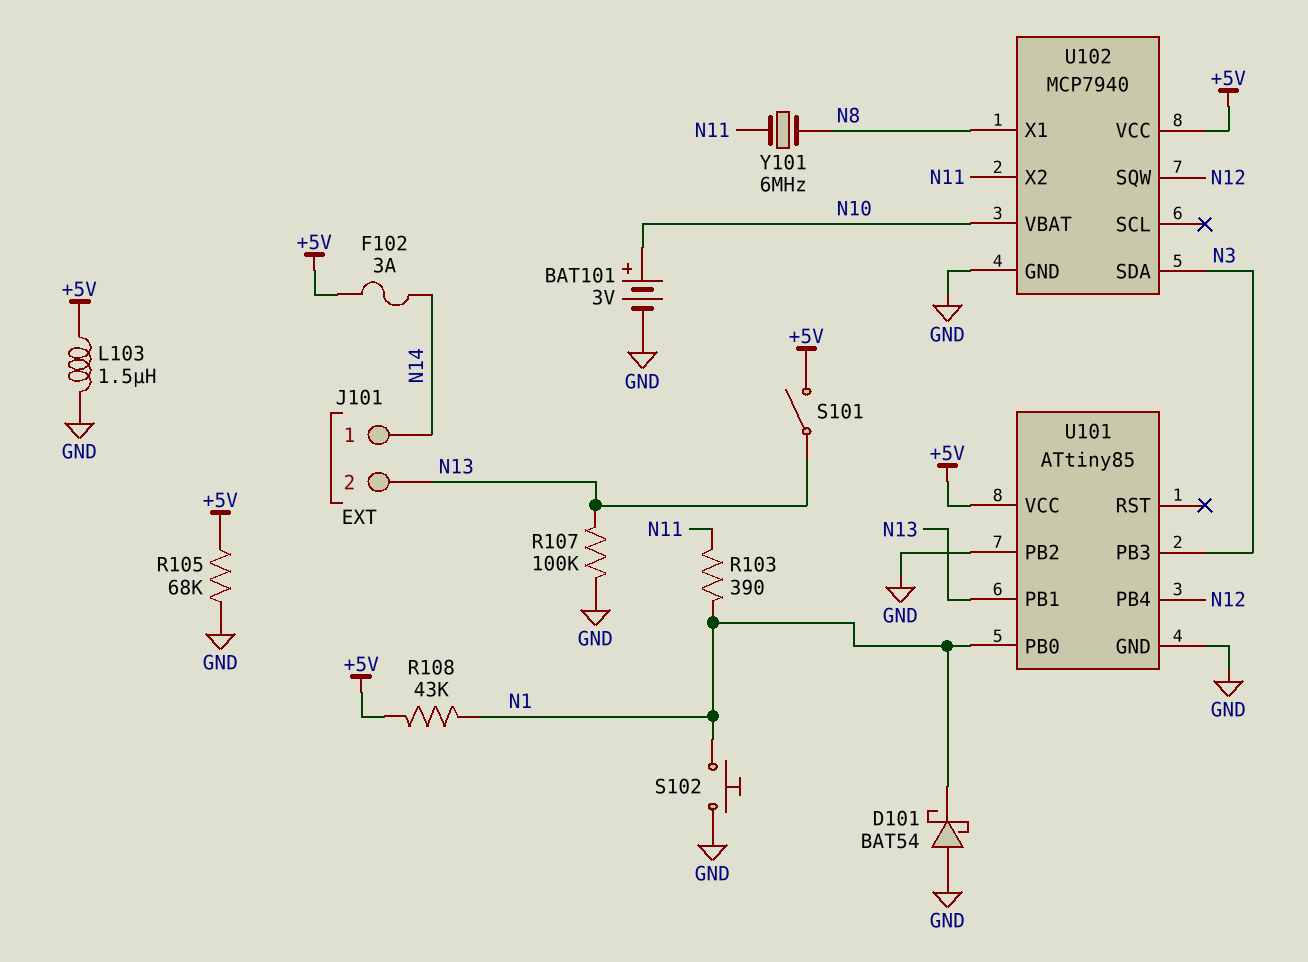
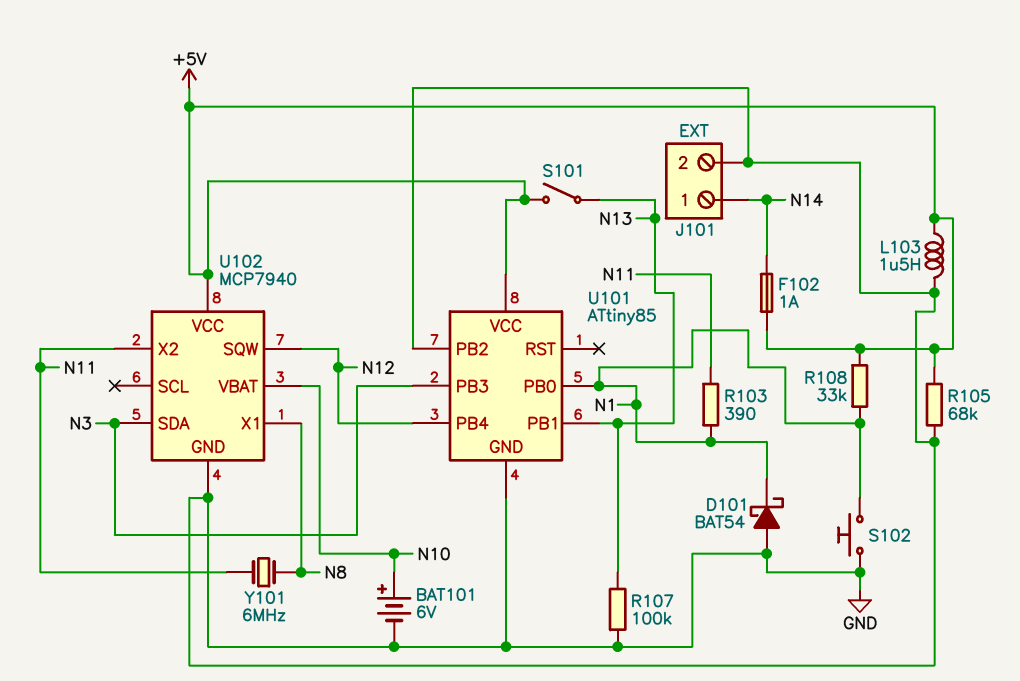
BAT101: 3V (plus N10, minus GND) -> 6V (plus N10, minus GND)
F102: 3A (+5V, N14) -> 1A (+5V, N14)
J101 pin 2: N13 -> GND
R108: 43k (+5V, N1) -> 33k (+5V, N1)

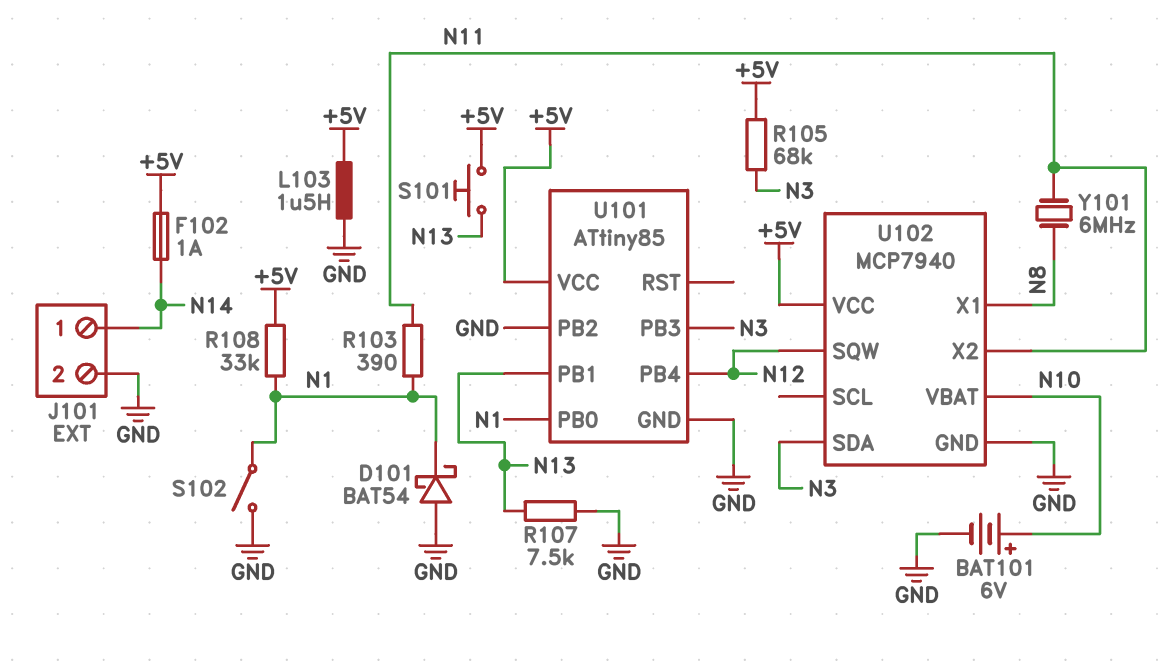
R105: 68k (+5V, GND) -> 68k (+5V, N3)
R107: 100k (GND, N13) -> 7.5k (GND, N13)
S101: switch (+5V, N13) -> button (+5V, N13)
S102: button (GND, N1) -> switch (GND, N1)

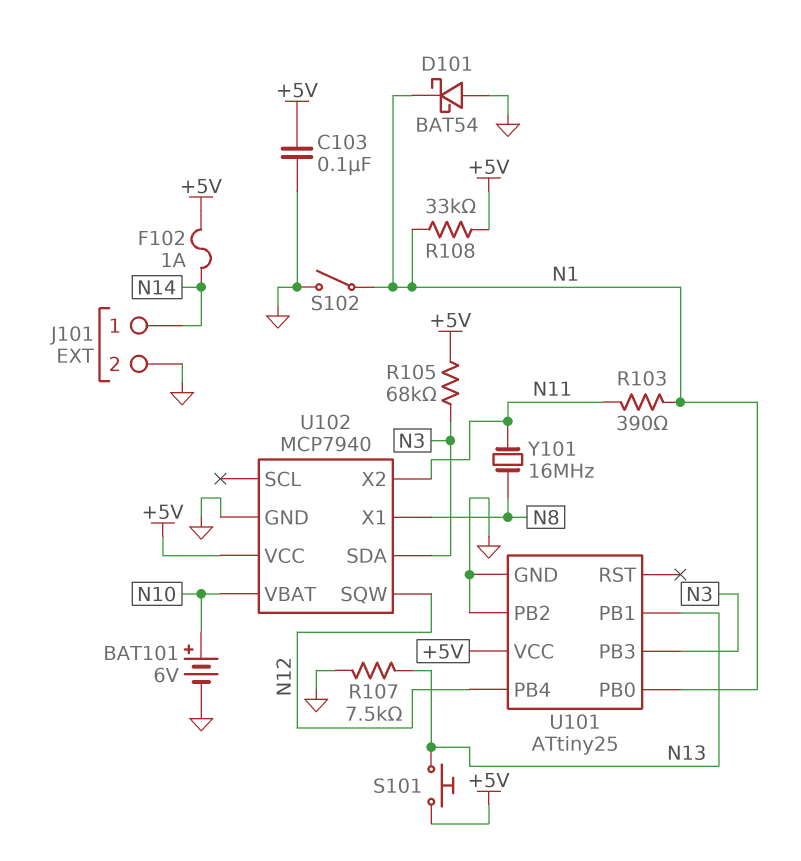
C103: none -> 100nF (+5V, GND)
L103: 1.5uH (+5V, GND) -> none
U101: ATtiny85 -> ATtiny25
Y101: 6MHz (N8, N11) -> 16MHz (N8, N11)

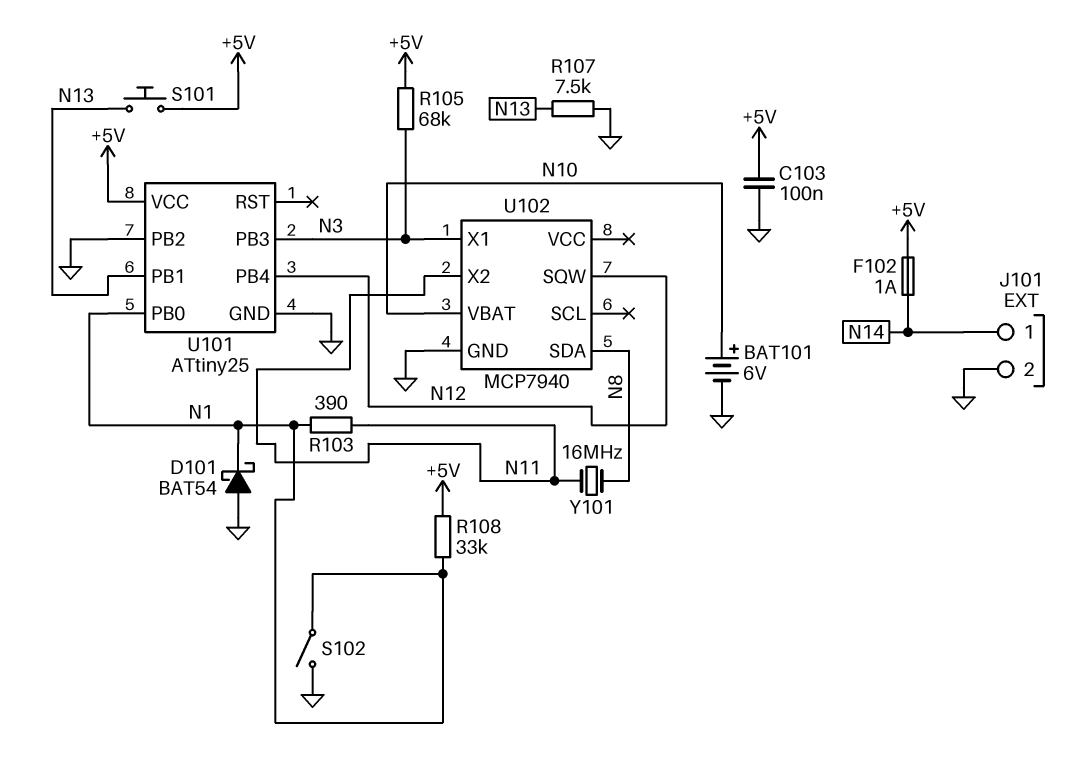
U102 pin SDA: N3 -> N8
U102 pin VCC: +5V -> none
U102 pin X1: N8 -> N3

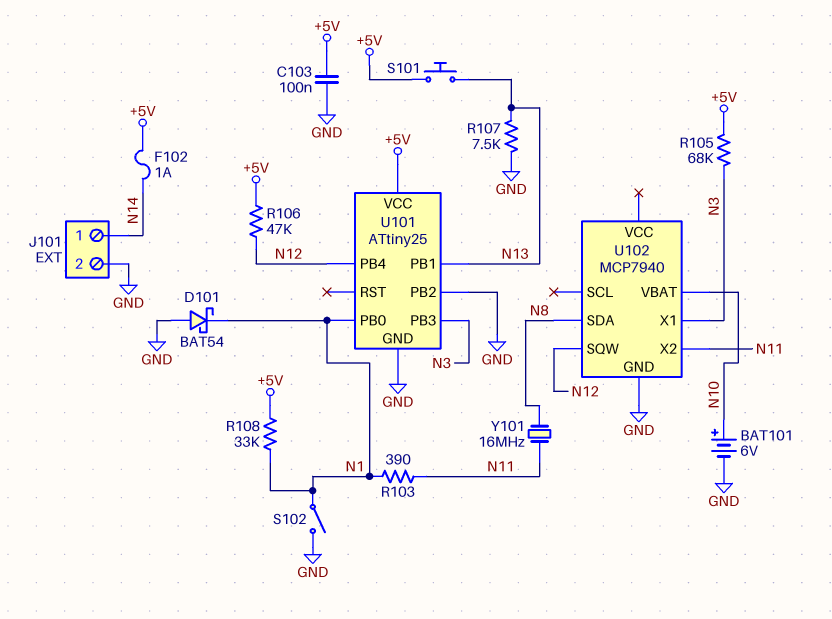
R106: none -> 47k (+5V, N12)

